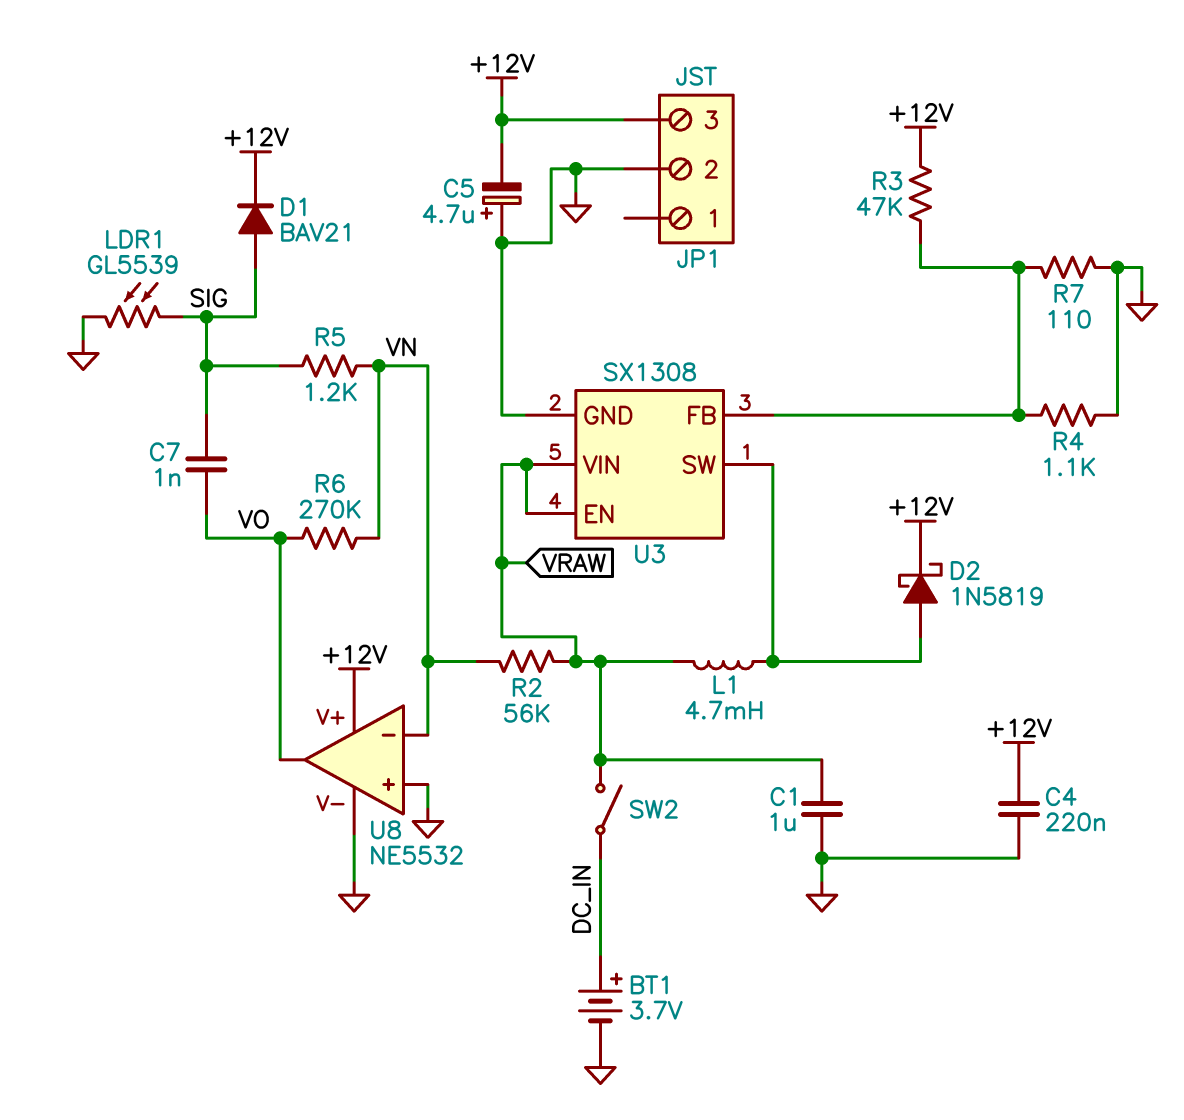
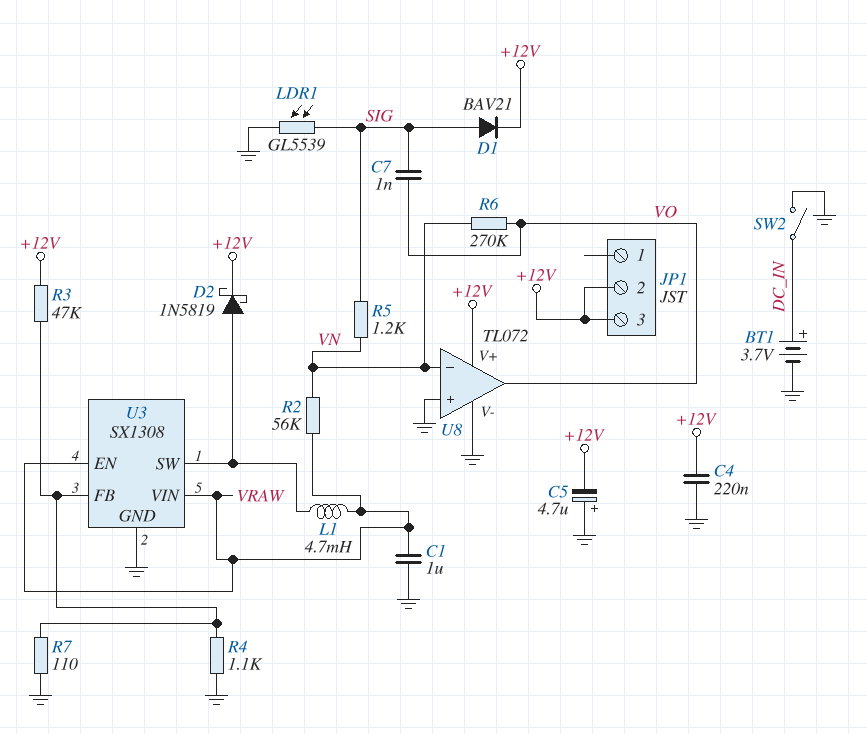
JP1 pin 2: GND -> +12V
SW2: switch (DC_IN, VRAW) -> switch (DC_IN, GND)
U8: NE5532 -> TL072

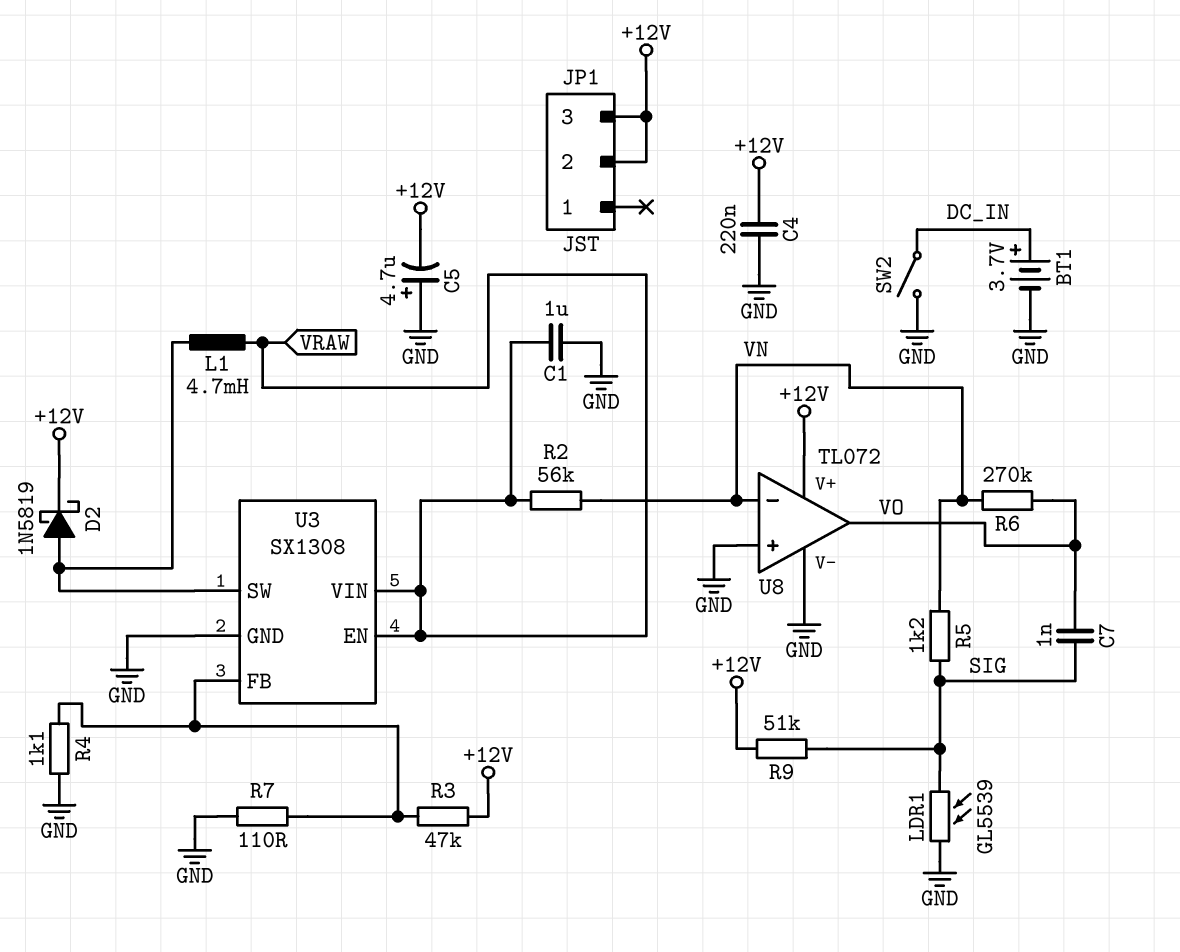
D1: diode BAV21 (A SIG, K +12V) -> none
R9: none -> 51k (+12V, SIG)

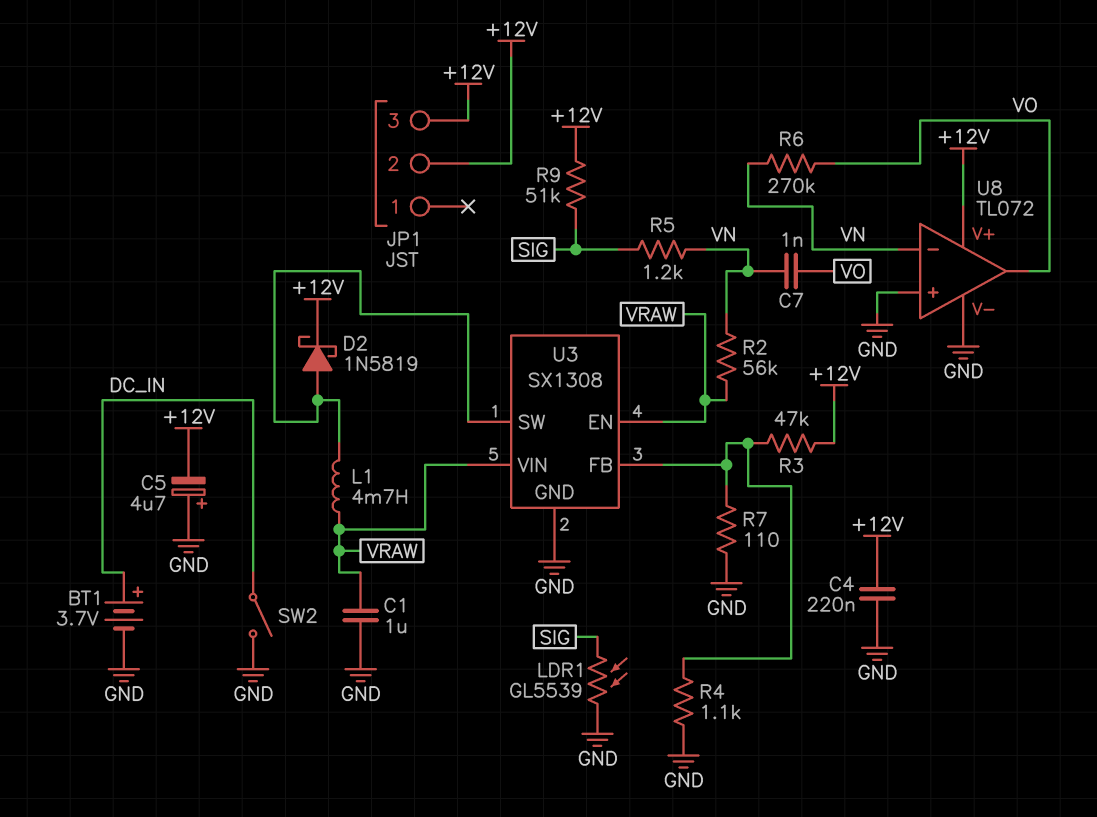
C7: 1nF (SIG, VO) -> 1nF (VN, VO)

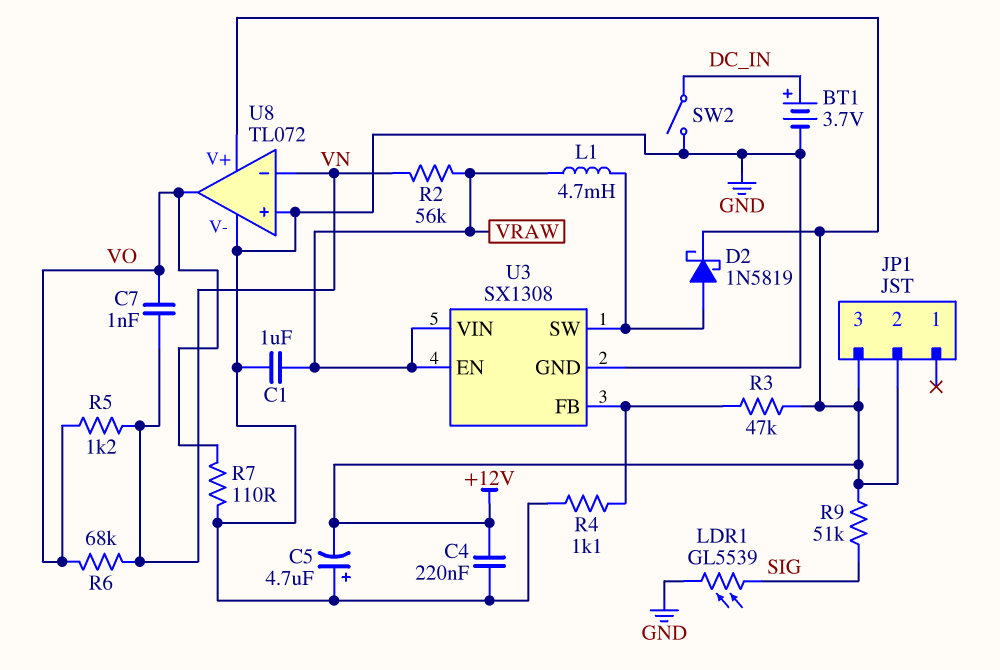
R5: 1.2k (SIG, VN) -> 1.2k (VN, VO)
R6: 270k (VN, VO) -> 68k (VN, VO)
R7: 110 (GND, U3/FB) -> 110 (GND, VO)

